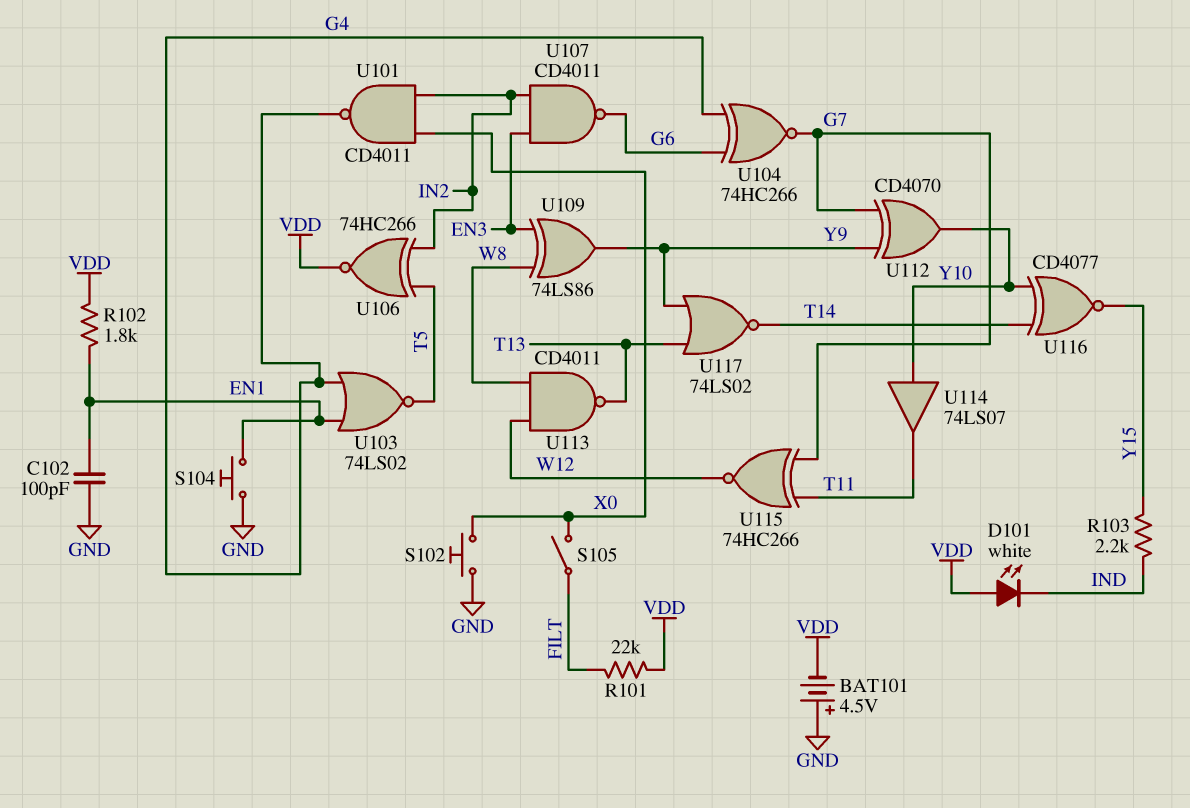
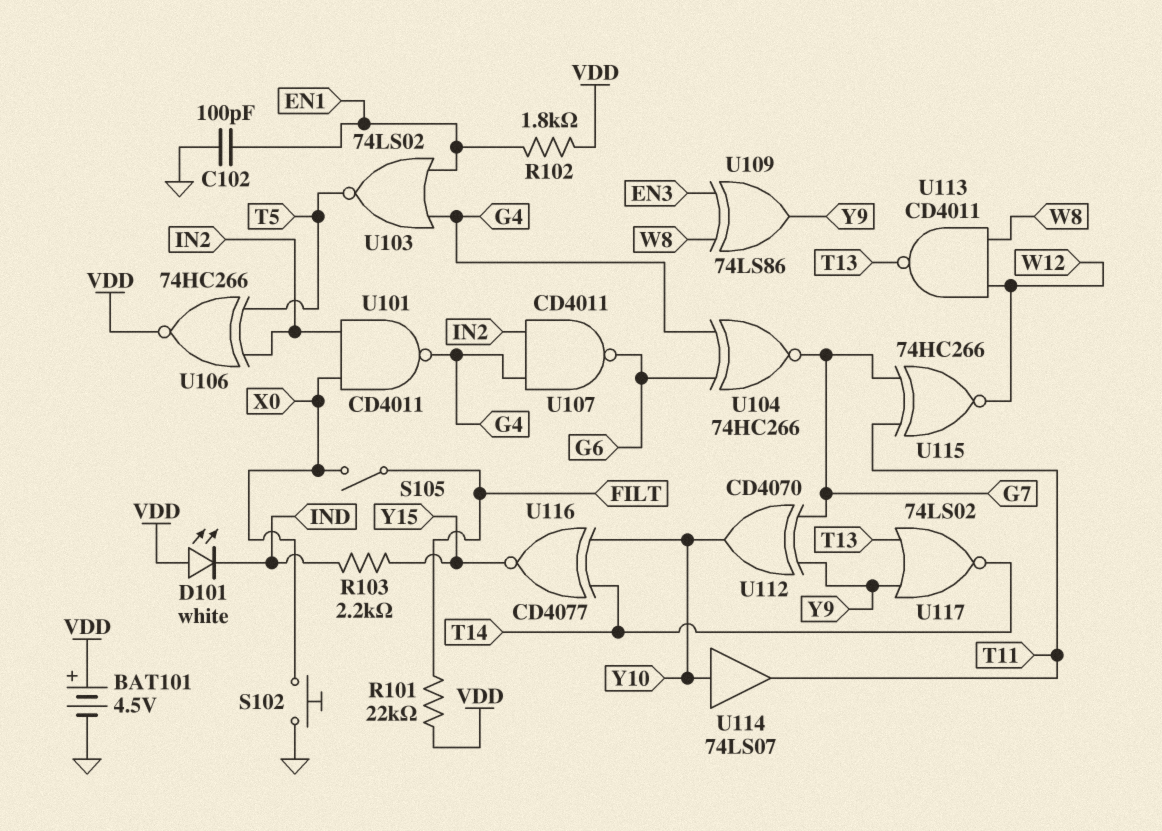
BAT101: 4.5V (plus GND, minus VDD) -> 4.5V (plus VDD, minus GND)
S104: button (EN1, GND) -> none
U107: NAND CD4011 (in EN3, in IN2, out G6) -> NAND CD4011 (in G4, in IN2, out G6)

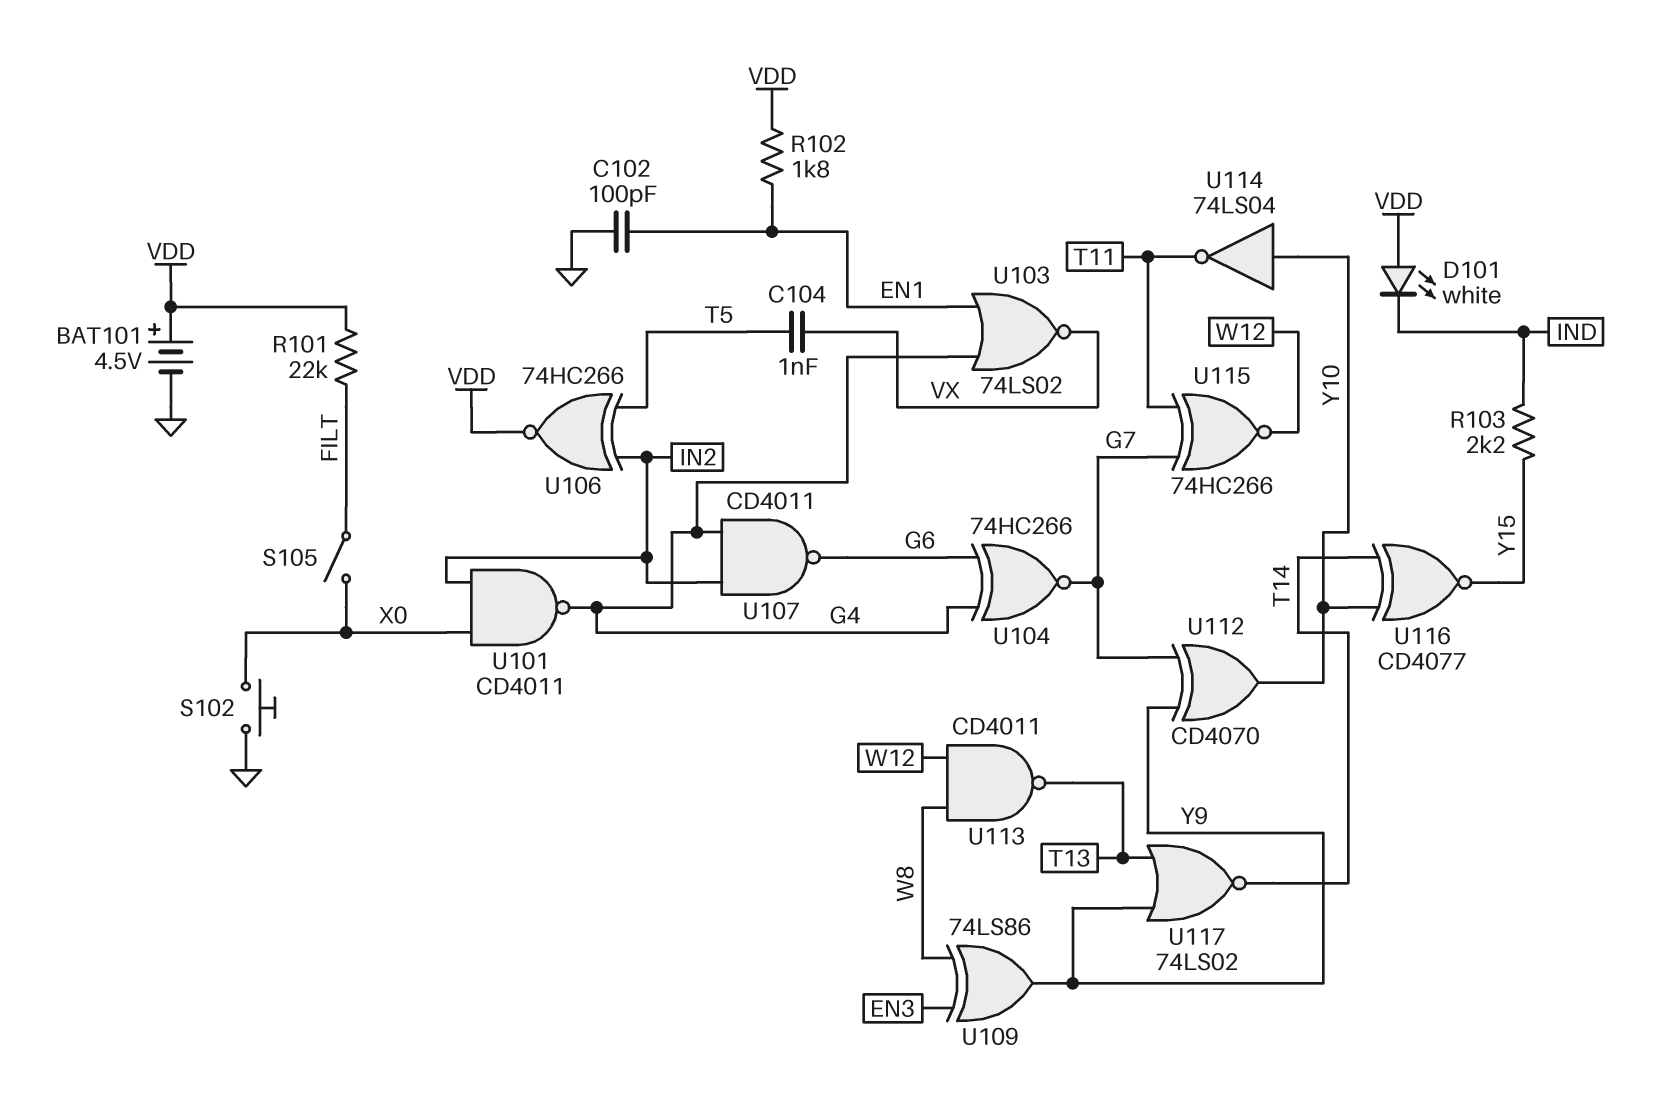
C104: none -> 1nF (T5, VX)
U103: NOR 74LS02 (in EN1, in G4, out T5) -> NOR 74LS02 (in EN1, in G4, out VX)
U114: buffer 74LS07 (in Y10, out T11) -> NOT 74LS04 (in Y10, out T11)

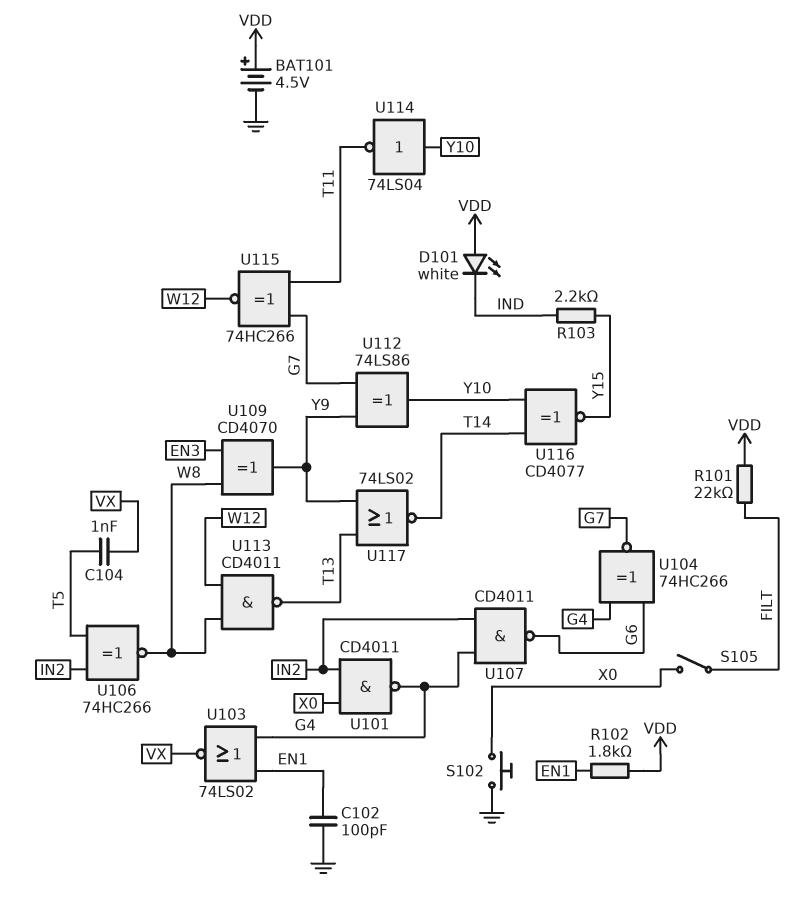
U106: XNOR 74HC266 (in IN2, in T5, out VDD) -> XNOR 74HC266 (in IN2, in T5, out W8)
U109: XOR 74LS86 (in EN3, in W8, out Y9) -> XOR CD4070 (in EN3, in W8, out Y9)
U112: XOR CD4070 (in G7, in Y9, out Y10) -> XOR 74LS86 (in G7, in Y9, out Y10)

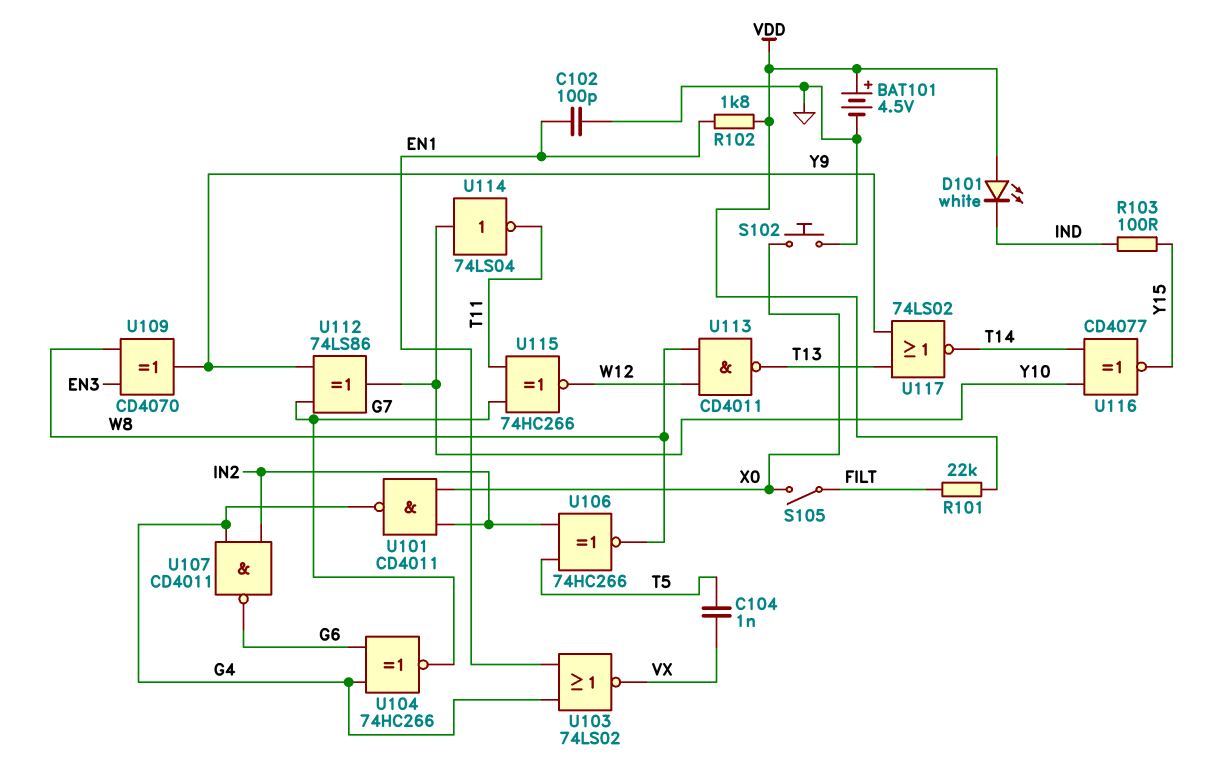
R103: 2.2k (IND, Y15) -> 100 (IND, Y15)

